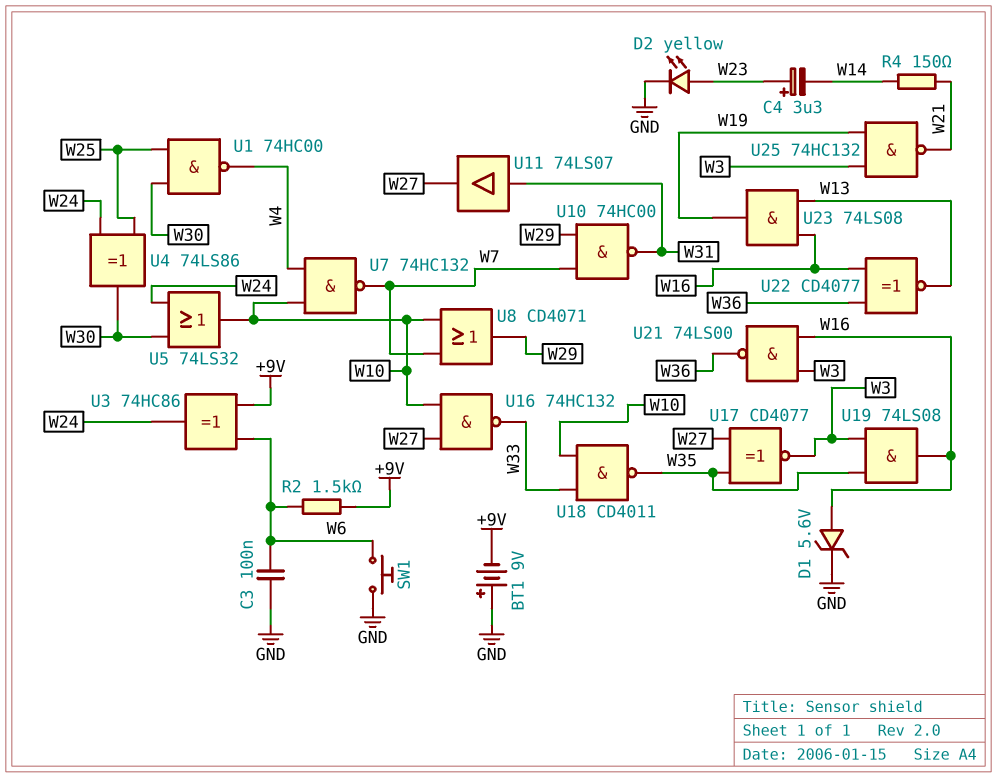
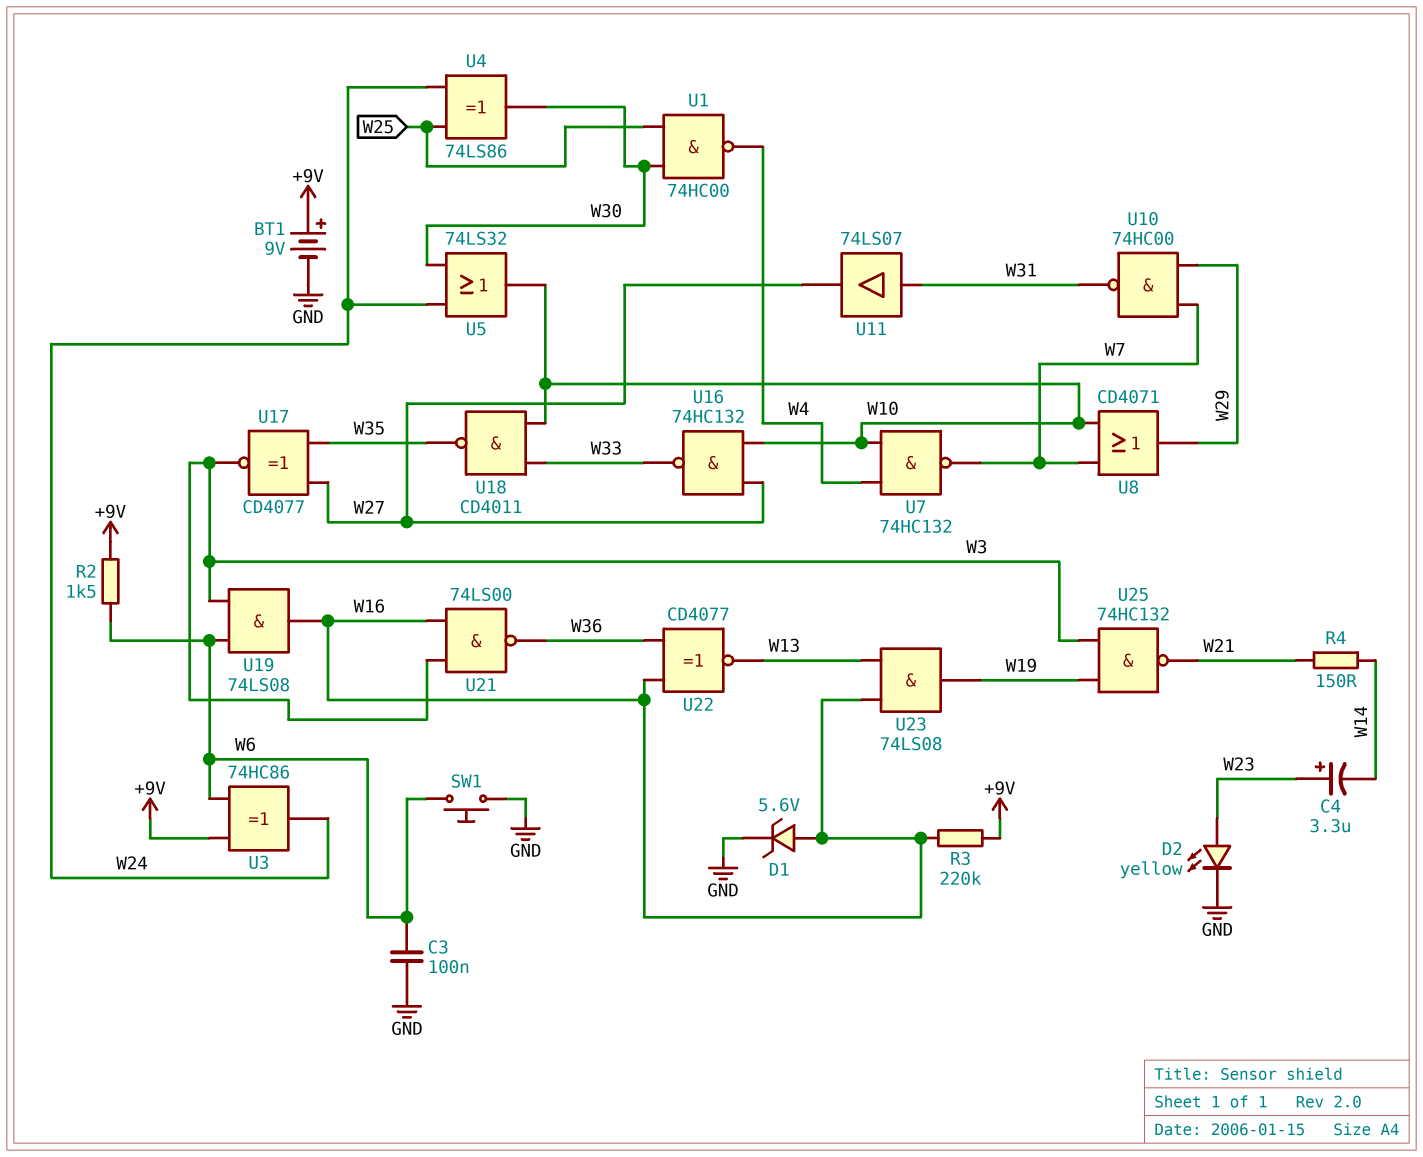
BT1: 9V (plus GND, minus +9V) -> 9V (plus +9V, minus GND)
R3: none -> 220k (+9V, W16)
U19: AND 74LS08 (in W3, in W35, out W16) -> AND 74LS08 (in W3, in W6, out W16)

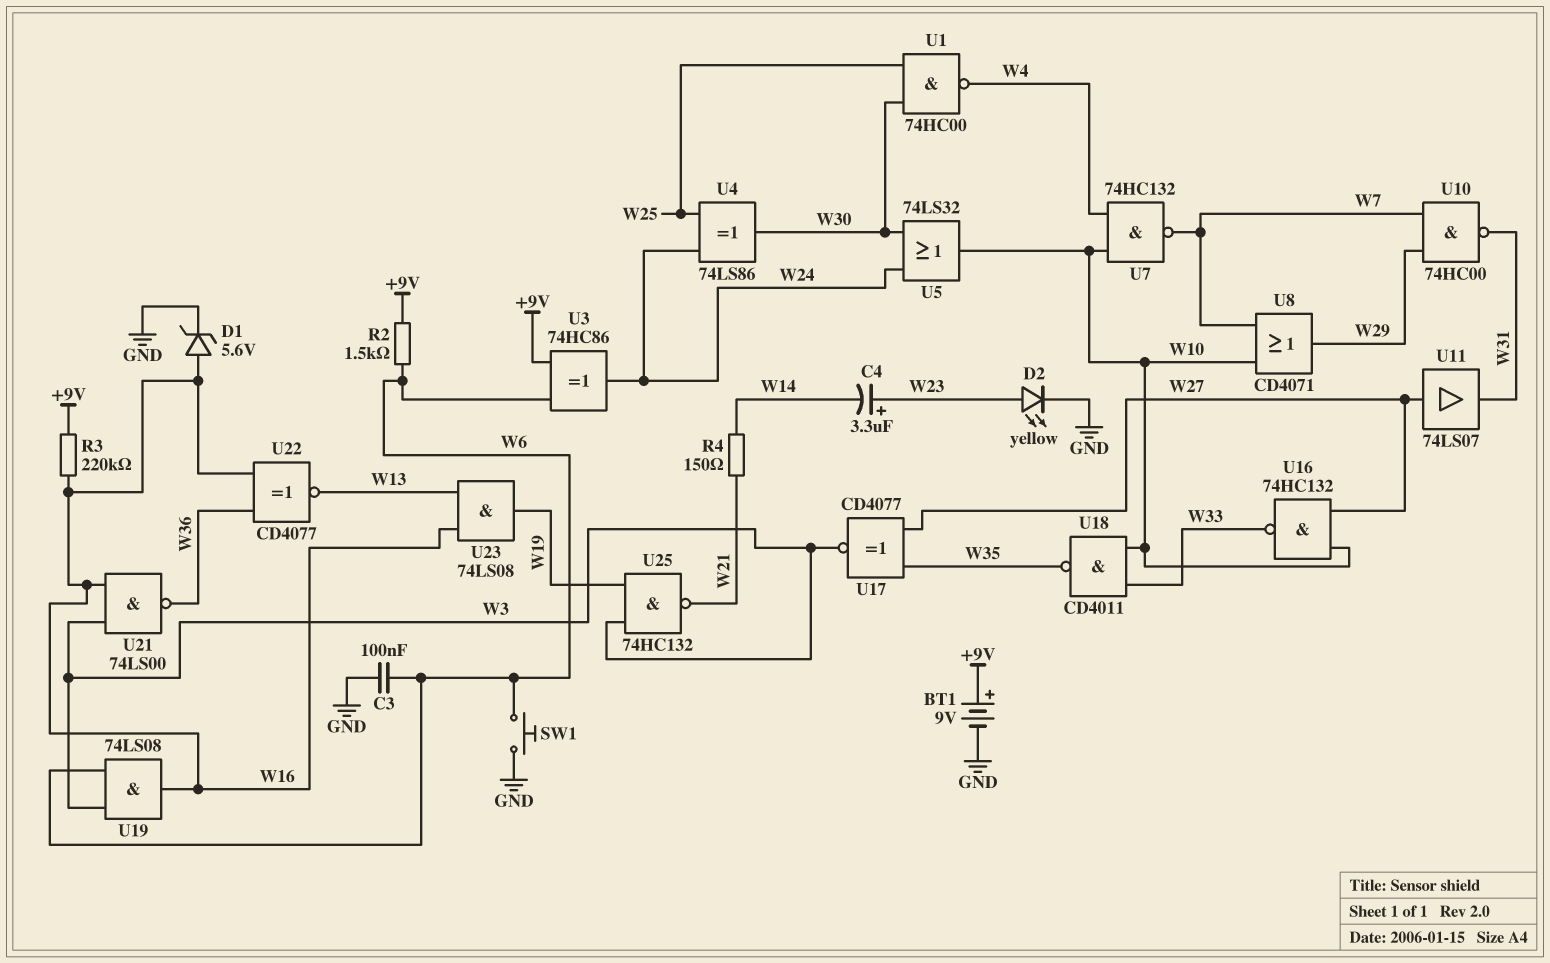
U11: buffer 74LS07 (in W31, out W27) -> buffer 74LS07 (in W27, out W31)

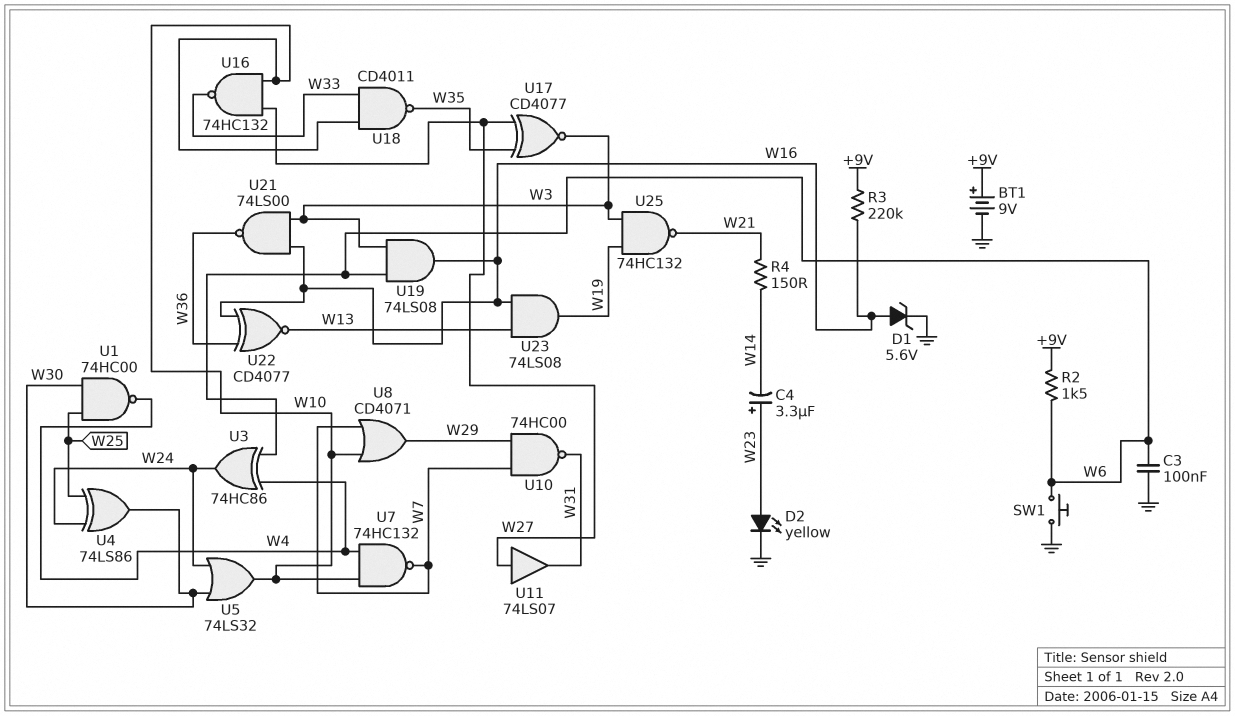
U3: XOR 74HC86 (in +9V, in W6, out W24) -> XOR 74HC86 (in W4, in W6, out W24)

